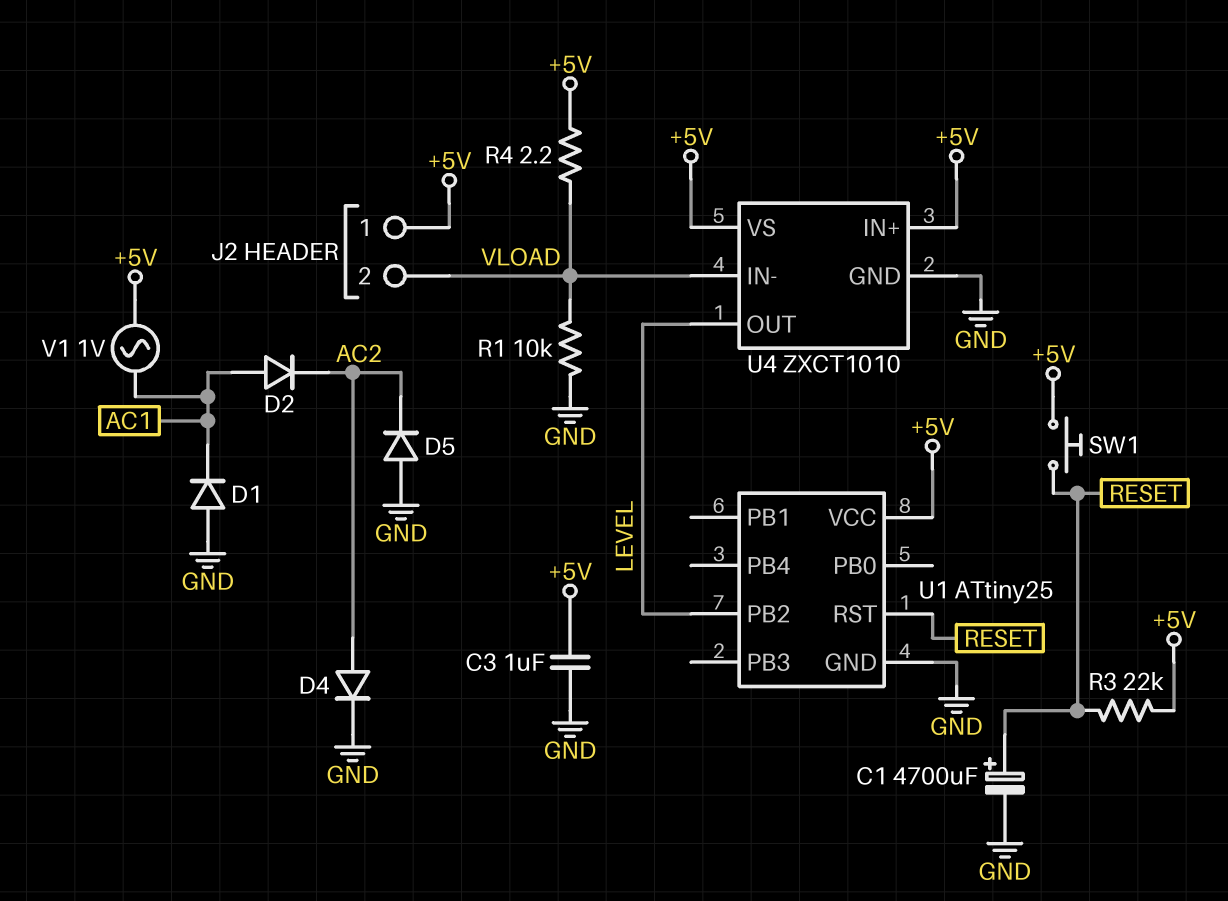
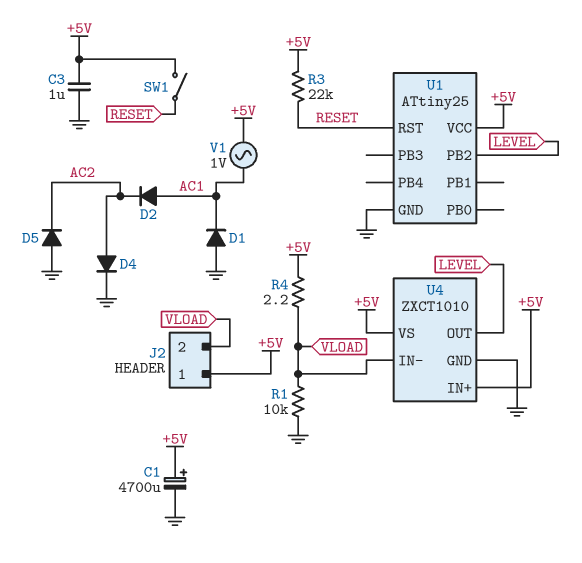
C1: 4700uF (plus RESET, minus GND) -> 4700uF (plus +5V, minus GND)
SW1: button (+5V, RESET) -> switch (+5V, RESET)

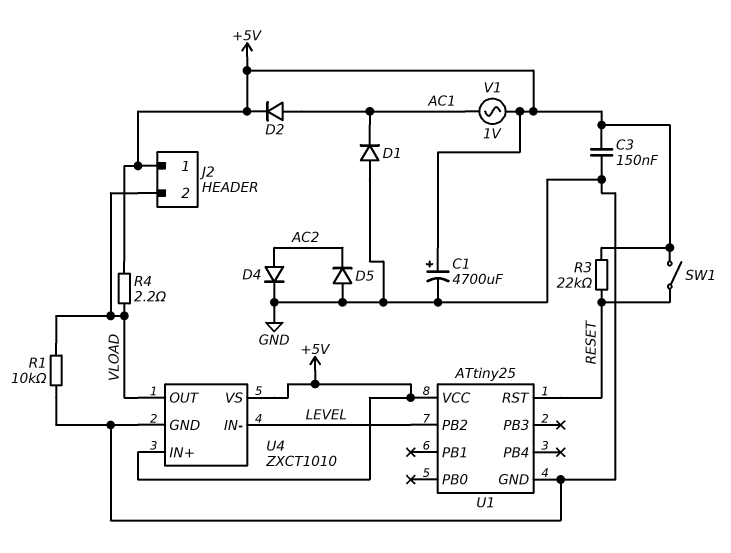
C3: 1uF (+5V, GND) -> 150nF (+5V, GND)
D2: diode (A AC1, K AC2) -> diode (A AC1, K +5V)
U4 pin IN-: VLOAD -> LEVEL
U4 pin OUT: LEVEL -> VLOAD

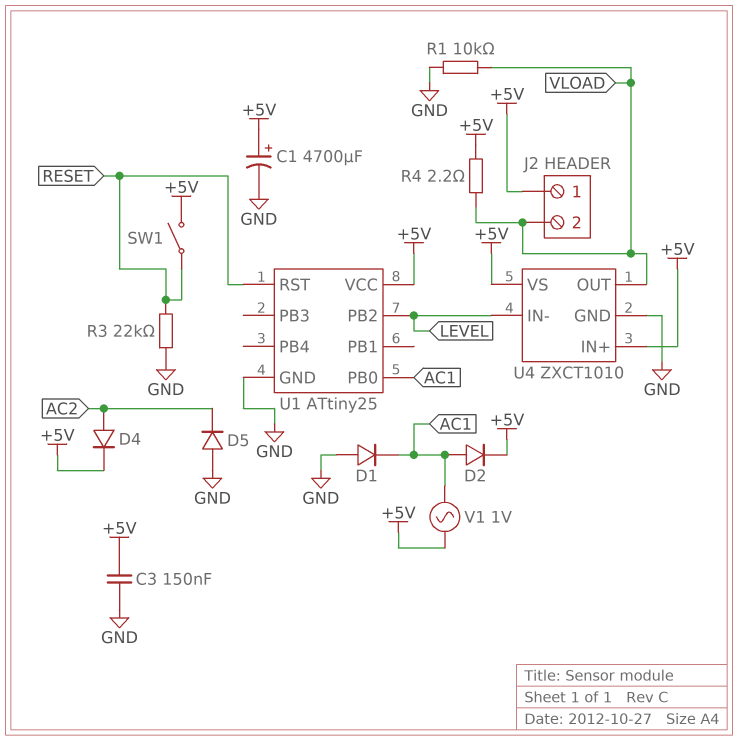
D4: diode (A AC2, K GND) -> diode (A AC2, K +5V)
R3: 22k (+5V, RESET) -> 22k (GND, RESET)
U1 pin PB0: none -> AC1

